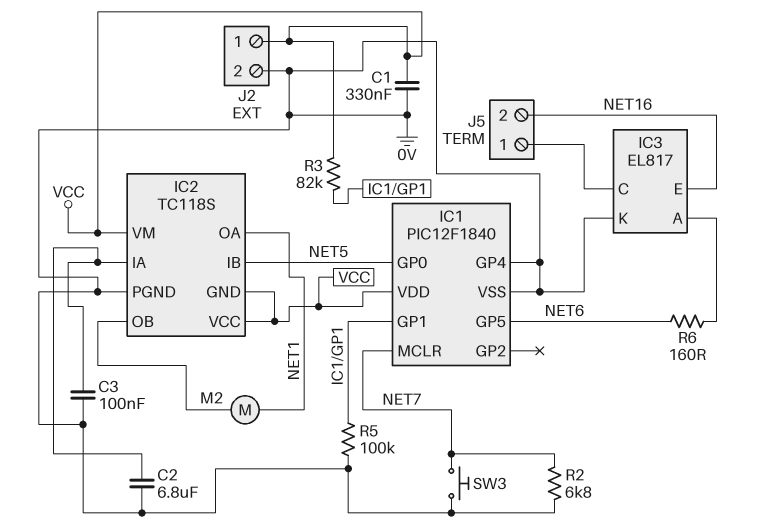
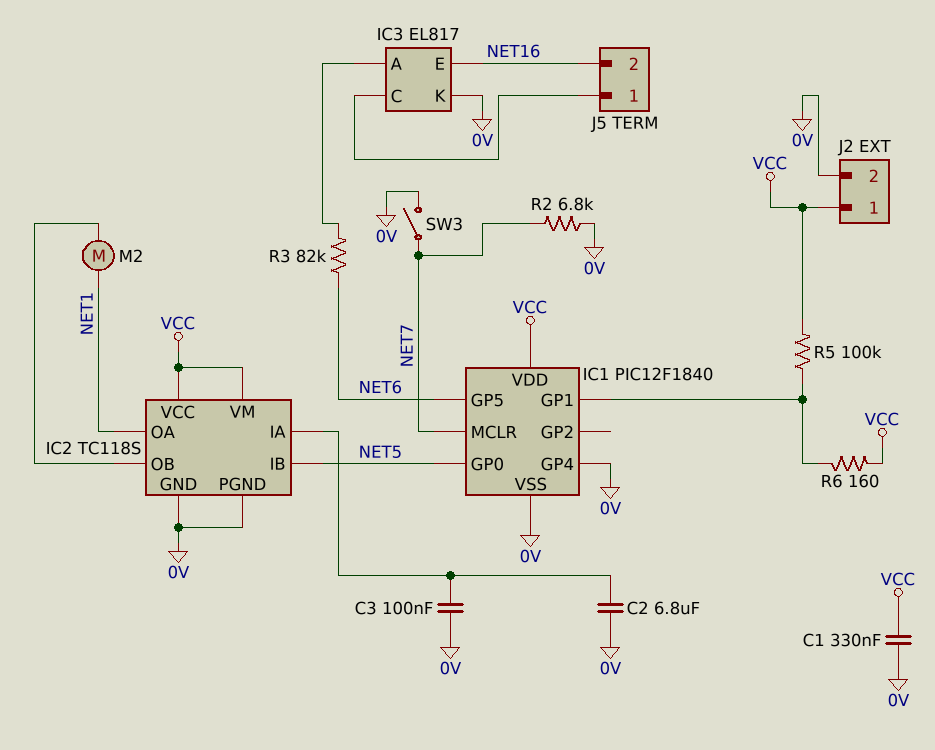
IC2 pin GND: VCC -> 0V
R3: 82k (IC1/GP1, VCC) -> 82k (IC3/A, NET6)
R5: 100k (0V, IC1/GP1) -> 100k (IC1/GP1, VCC)
R6: 160 (IC3/A, NET6) -> 160 (IC1/GP1, VCC)
SW3: button (0V, NET7) -> switch (0V, NET7)

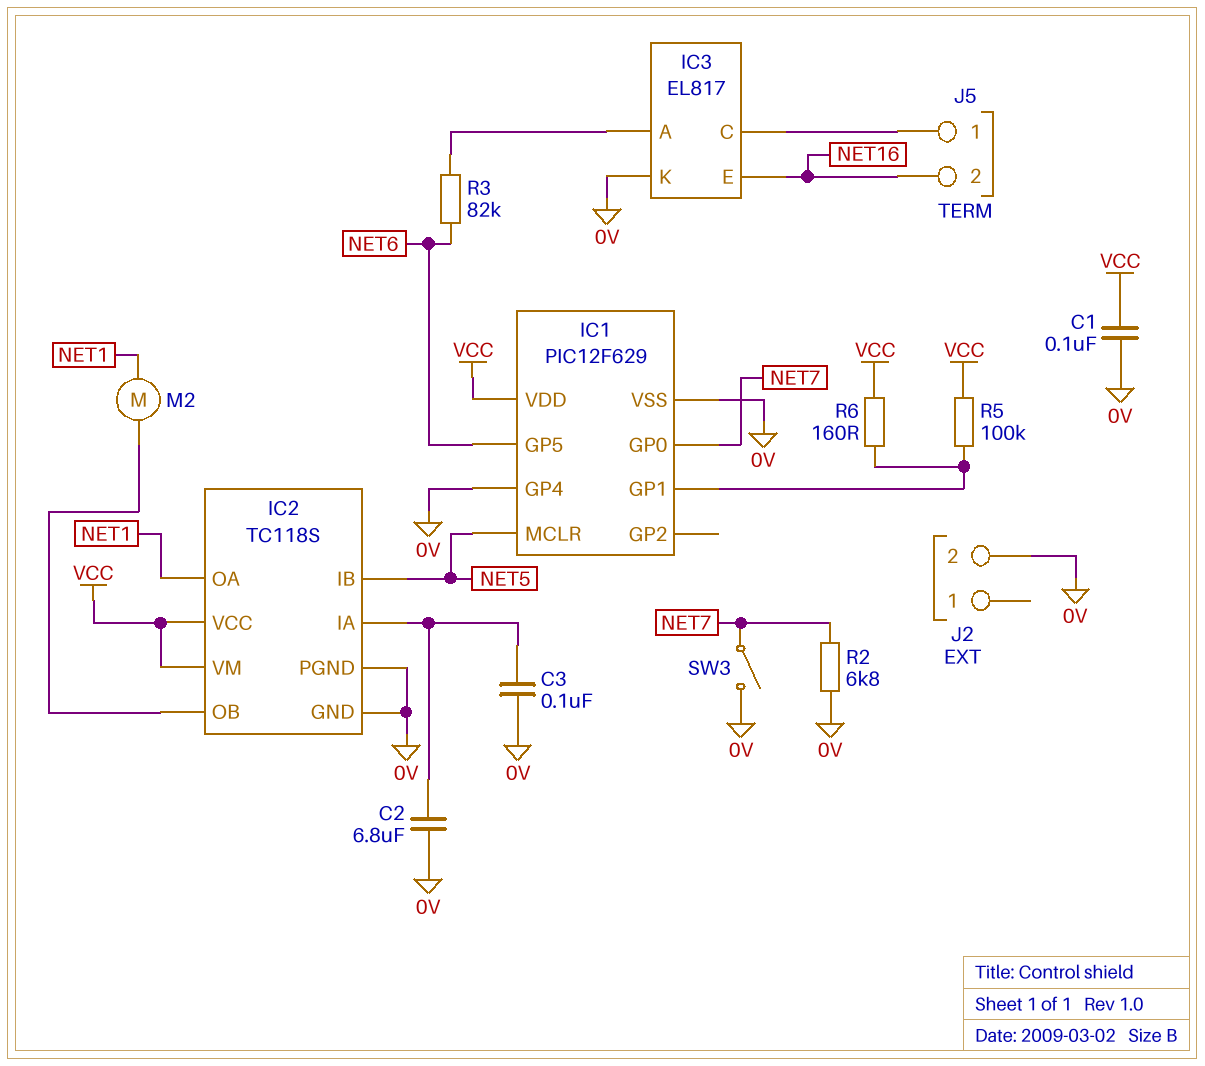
C1: 330nF (0V, VCC) -> 100nF (0V, VCC)
IC1: PIC12F1840 -> PIC12F629
IC1 pin GP0: NET5 -> NET7
IC1 pin MCLR: NET7 -> NET5
J2 pin 1: VCC -> none

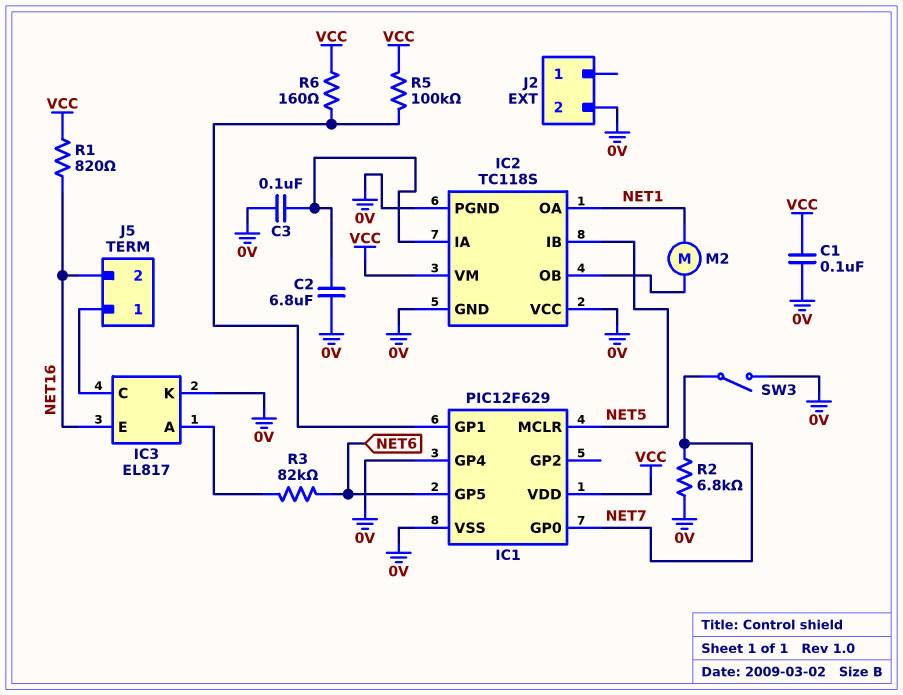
IC2 pin VCC: VCC -> 0V
R1: none -> 820 (NET16, VCC)

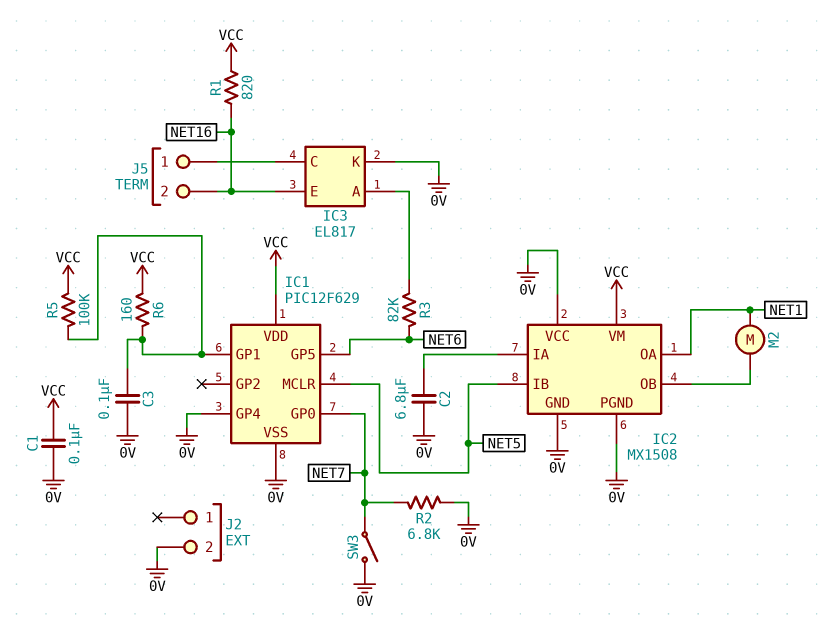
C3: 100nF (0V, IC2/IA) -> 100nF (0V, IC1/GP1)
IC2: TC118S -> MX1508

